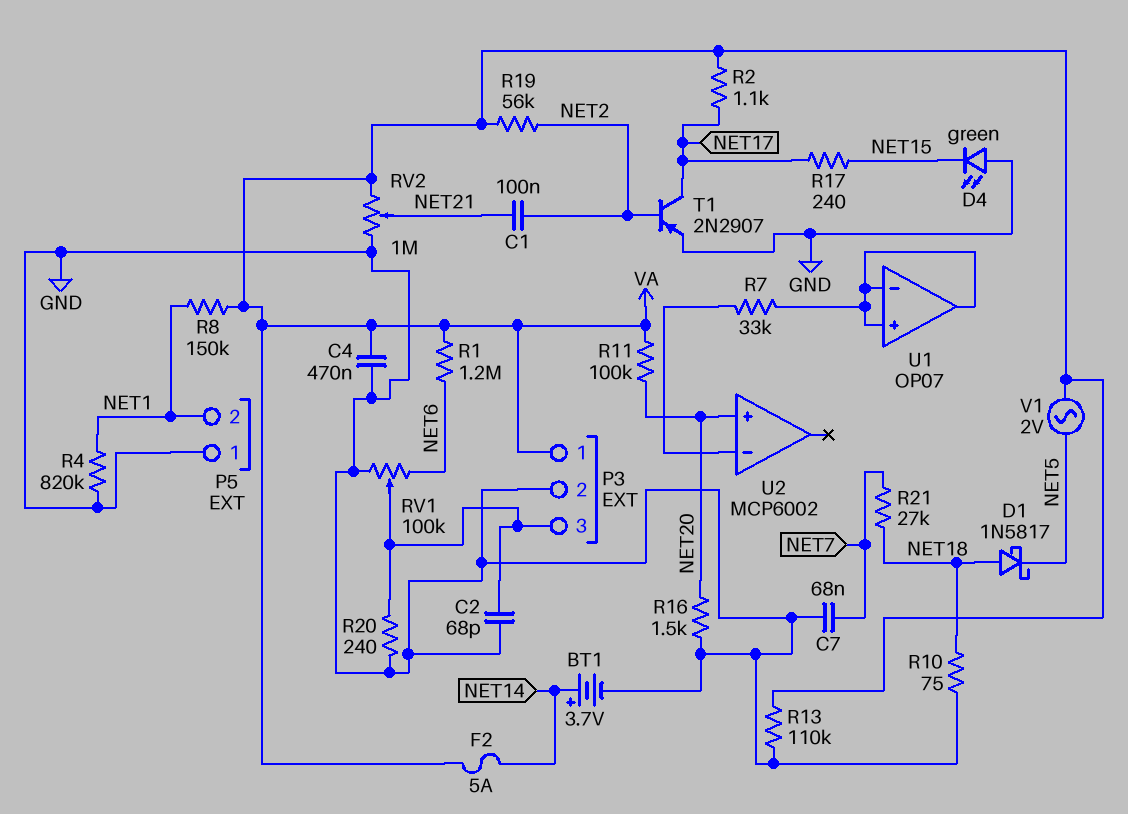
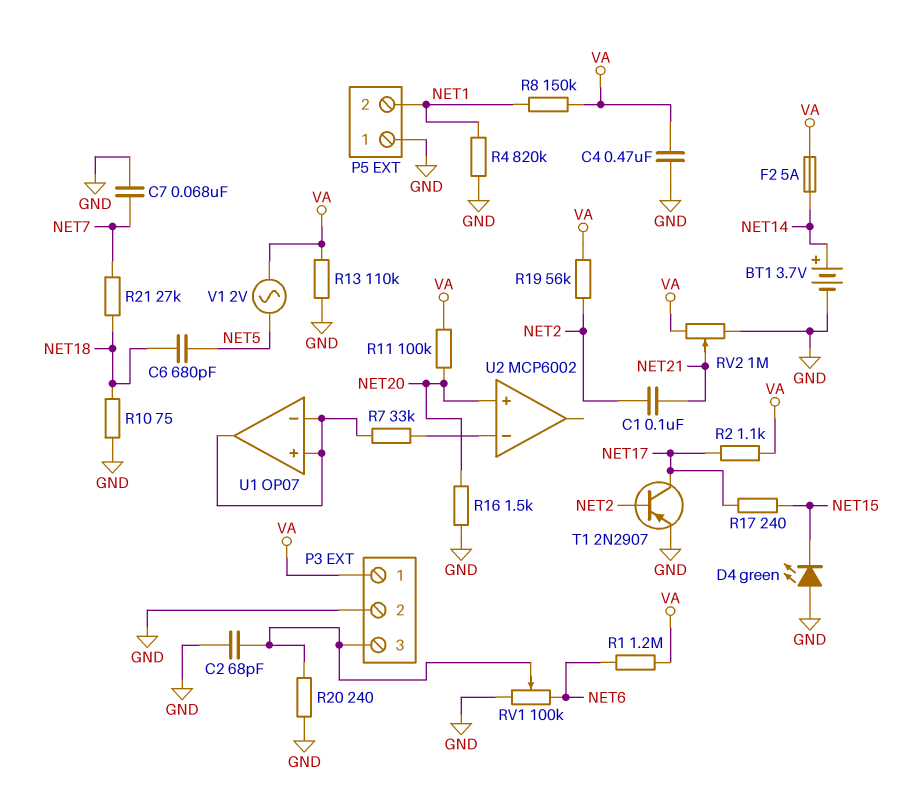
C6: none -> 680pF (NET5, NET18)
D1: schottky 1N5817 (A NET18, K NET5) -> none

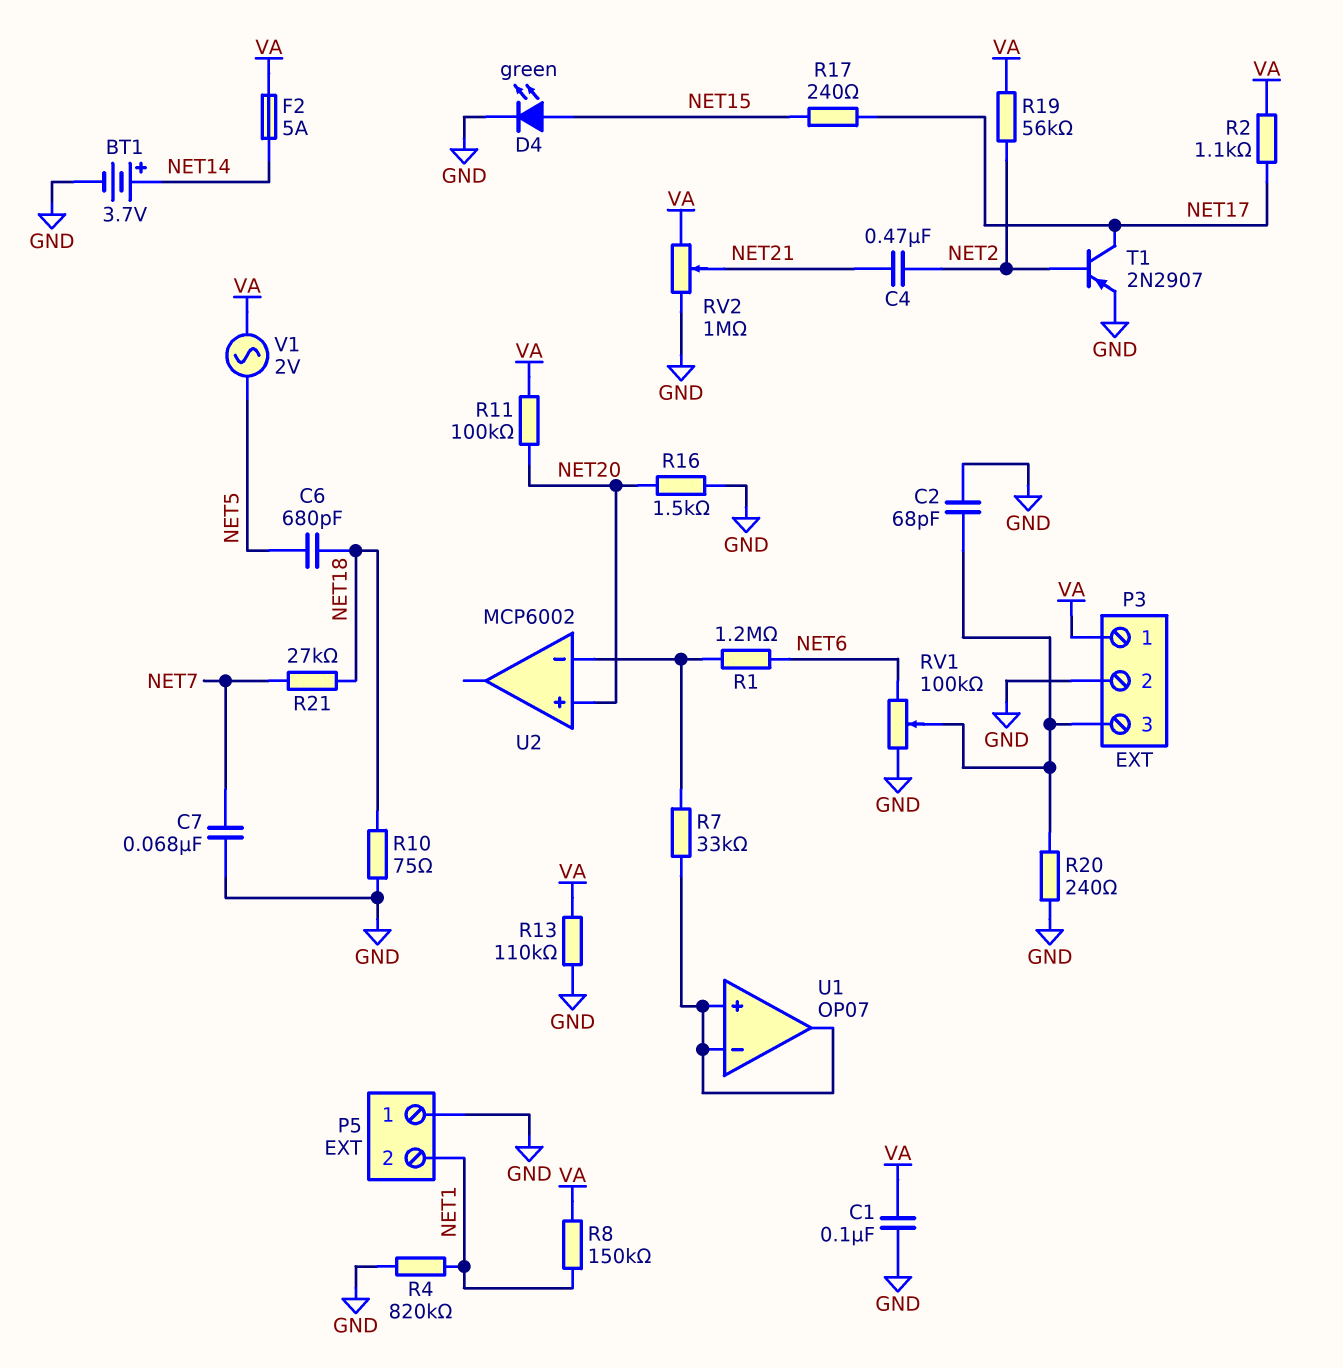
C1: 100nF (NET2, NET21) -> 100nF (GND, VA)
C4: 470nF (GND, VA) -> 470nF (NET2, NET21)
D4: LED green (A GND, K NET15) -> LED green (A NET15, K GND)
R1: 1.2M (NET6, VA) -> 1.2M (NET6, U2/in-)

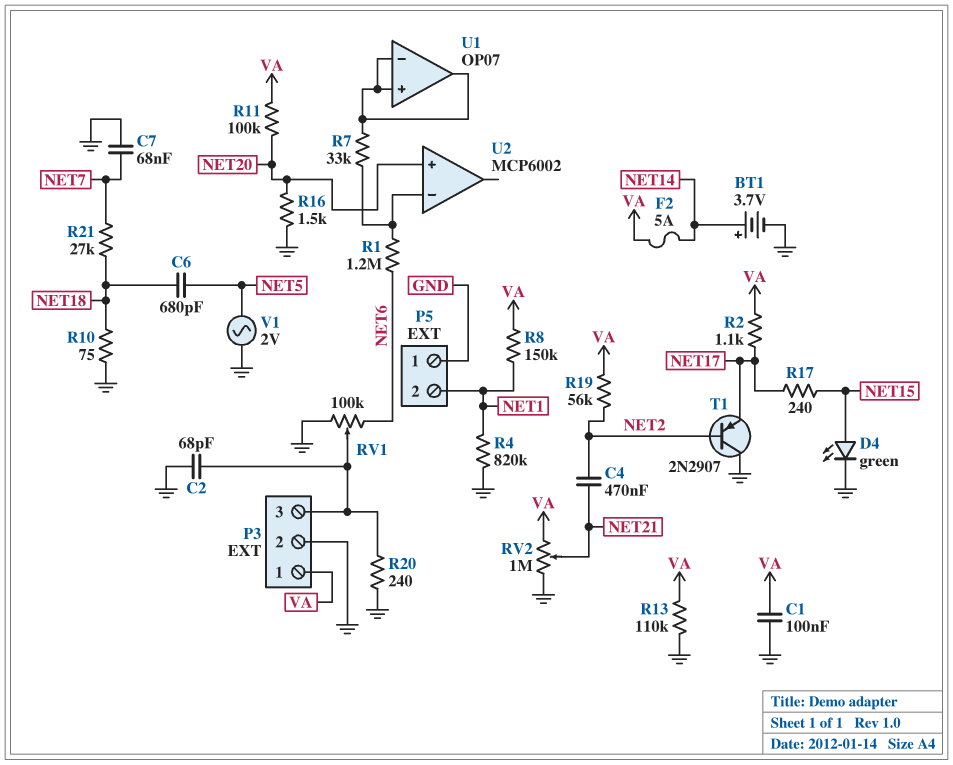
T1: PNP 2N2907 (B NET2, C NET17, E GND) -> PNP 2N2907 (B NET2, C GND, E NET17)
V1: AC 2V (NET5, VA) -> AC 2V (GND, NET5)

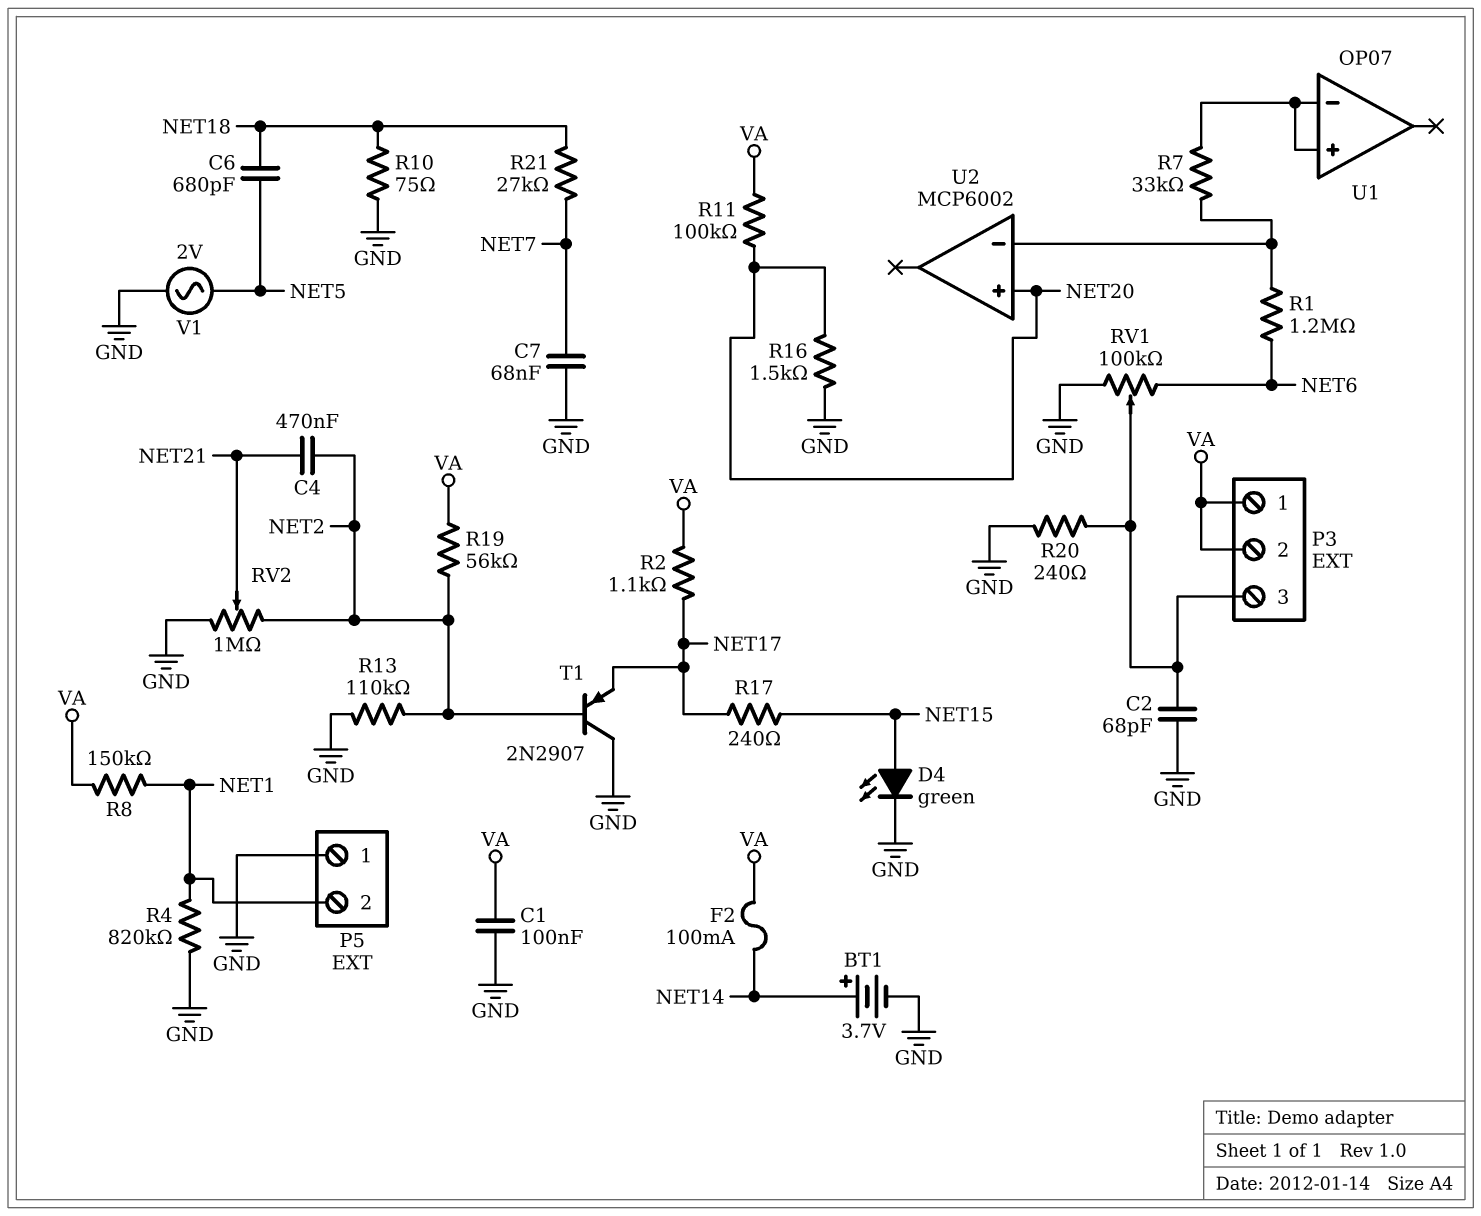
F2: 5A (NET14, VA) -> 100mA (NET14, VA)
P3 pin 2: GND -> VA
R13: 110k (GND, VA) -> 110k (GND, NET2)
RV2: 1M (GND, VA, wiper NET21) -> 1M (GND, NET2, wiper NET21)
U1 pin out: U1/in+ -> none

